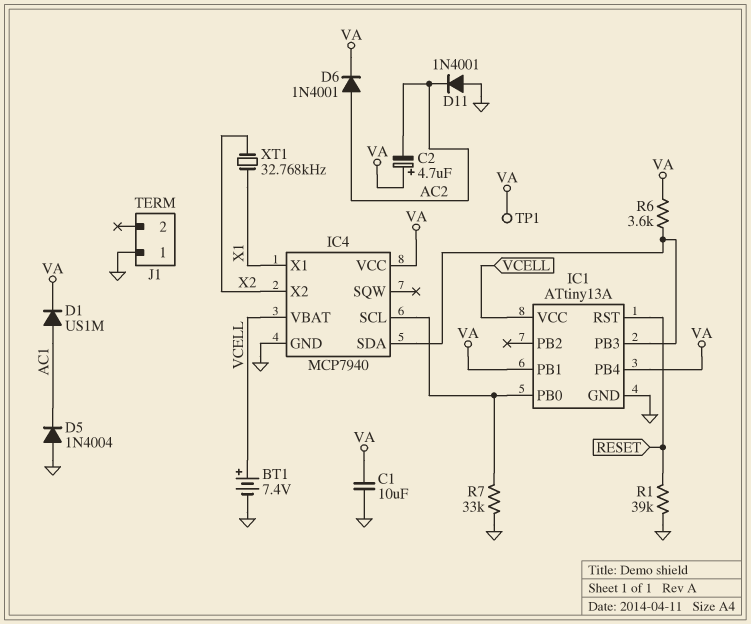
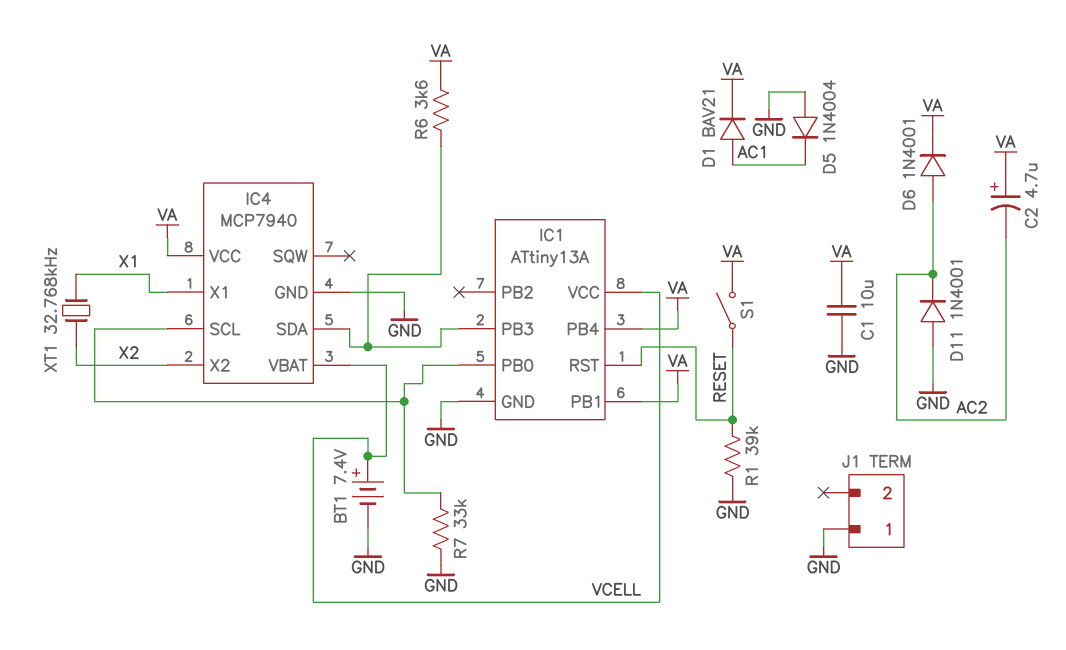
D1: diode US1M (A AC1, K VA) -> diode BAV21 (A AC1, K VA)
S1: none -> switch (RESET, VA)
TP1: test point (VA) -> none

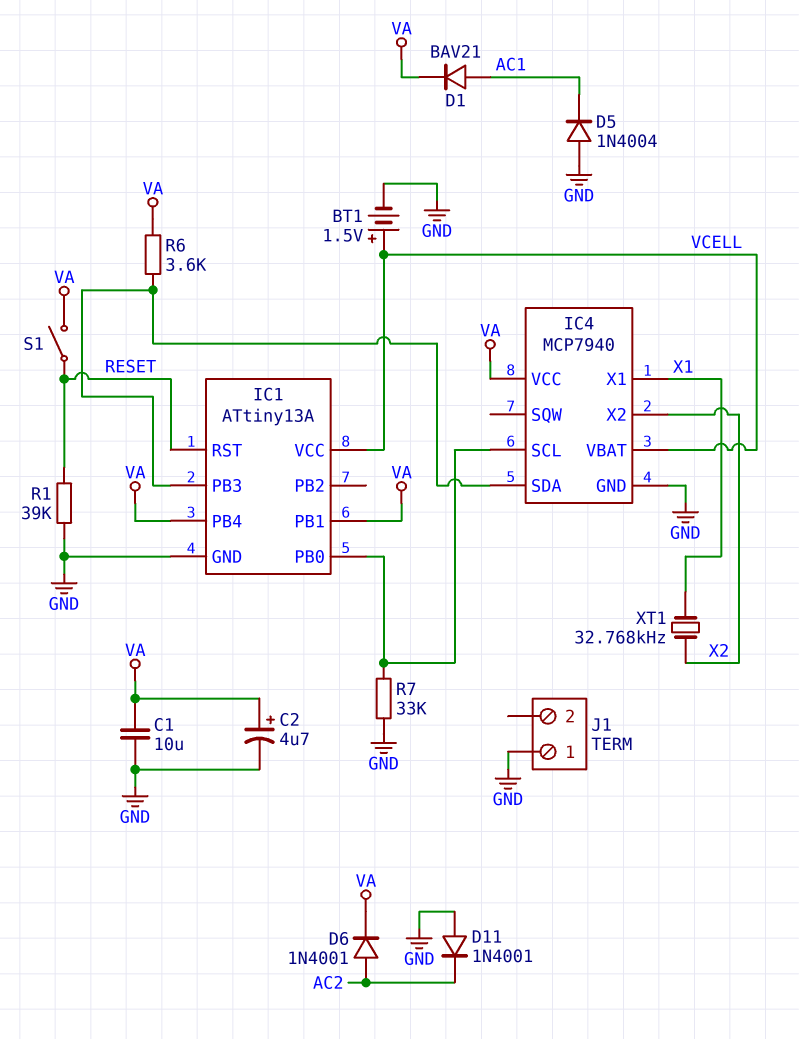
BT1: 7.4V (plus VCELL, minus GND) -> 1.5V (plus VCELL, minus GND)
C2: 4.7uF (plus VA, minus AC2) -> 4.7uF (plus VA, minus GND)

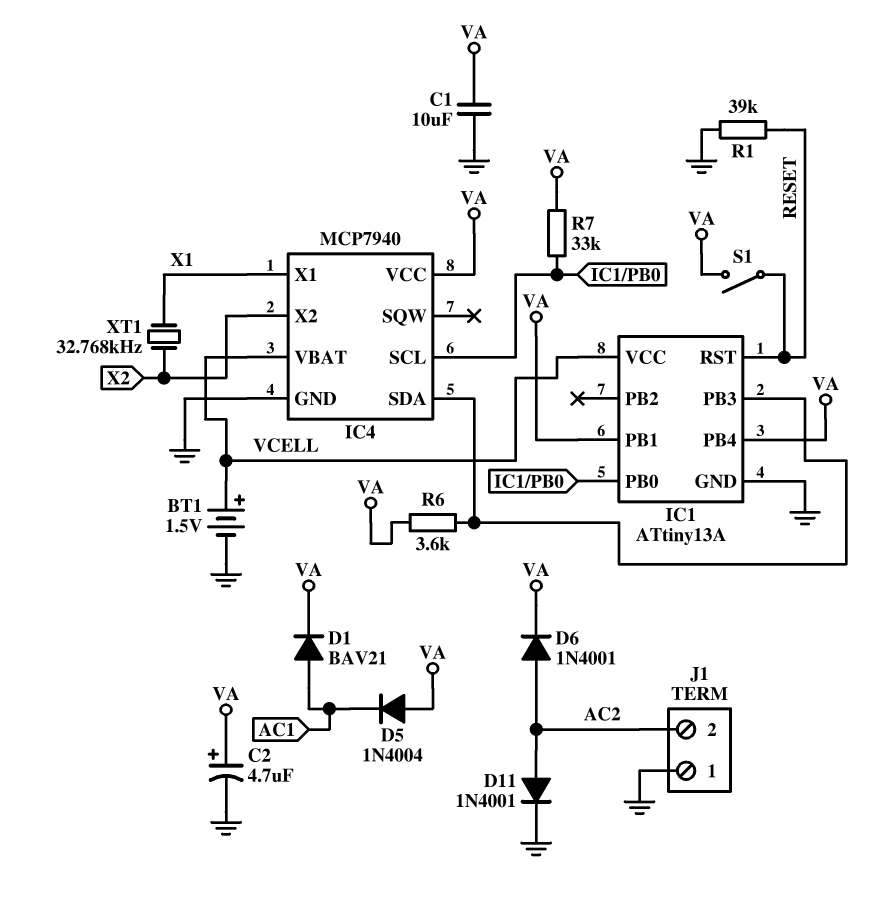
D5: diode 1N4004 (A GND, K AC1) -> diode 1N4004 (A VA, K AC1)
D11: diode 1N4001 (A GND, K AC2) -> diode 1N4001 (A AC2, K GND)
J1 pin 2: none -> AC2
R7: 33k (GND, IC1/PB0) -> 33k (IC1/PB0, VA)

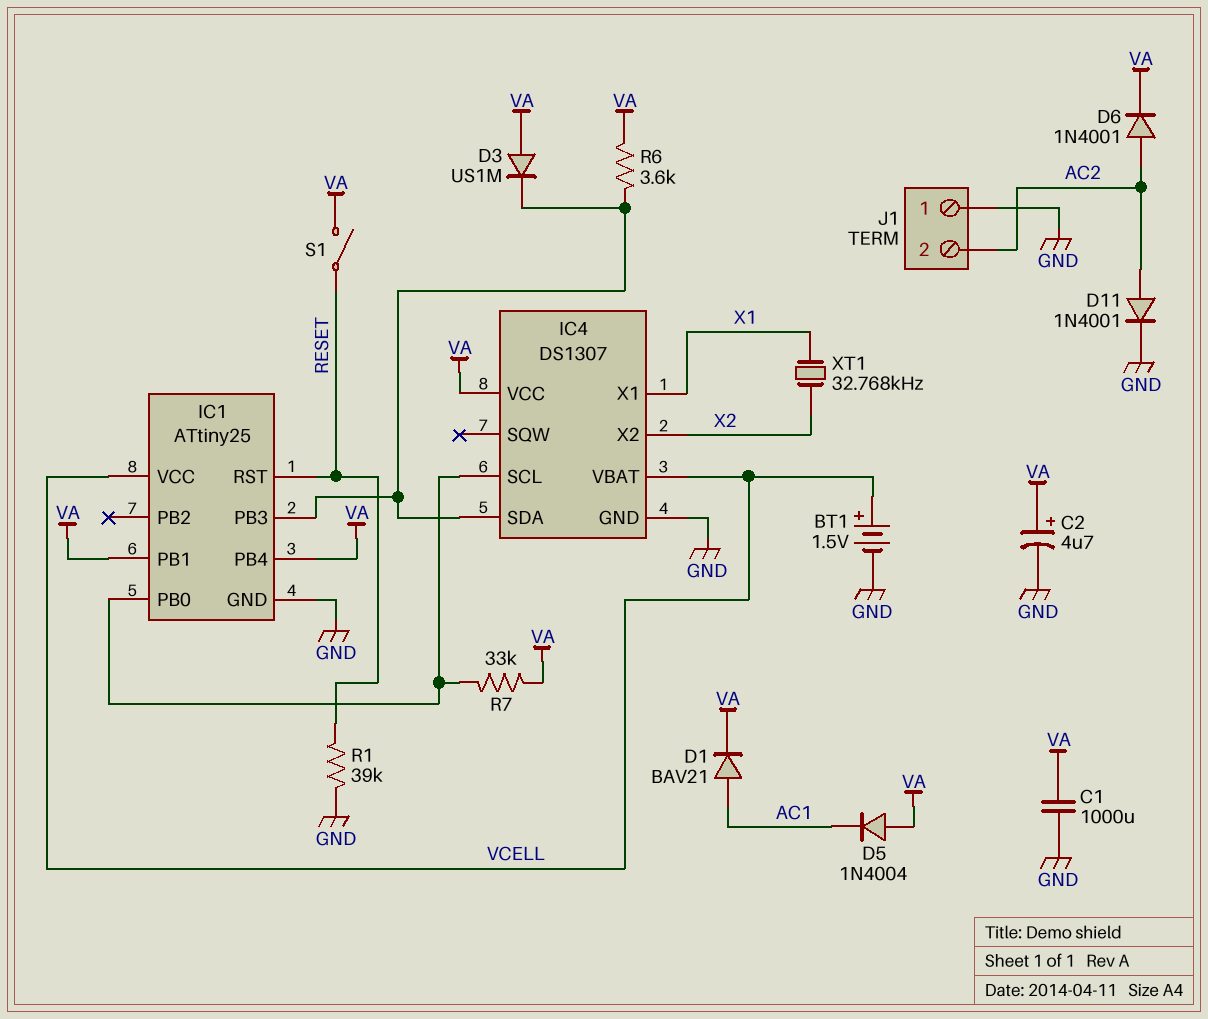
C1: 10uF (GND, VA) -> 1000uF (GND, VA)
D3: none -> diode US1M (A VA, K IC1/PB3)
IC1: ATtiny13A -> ATtiny25
IC4: MCP7940 -> DS1307

